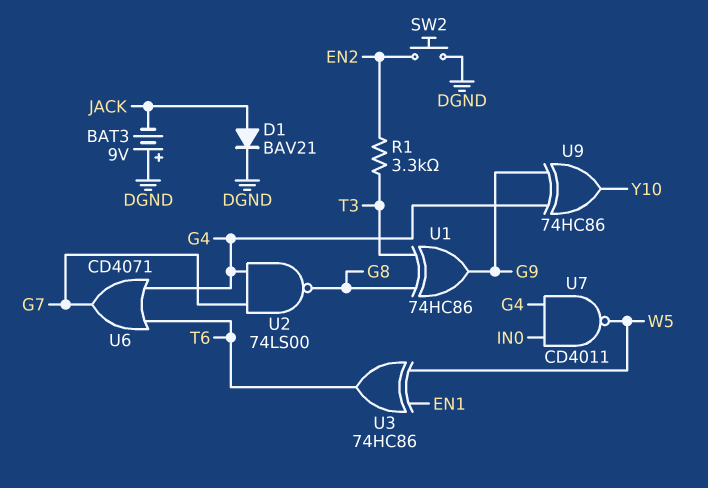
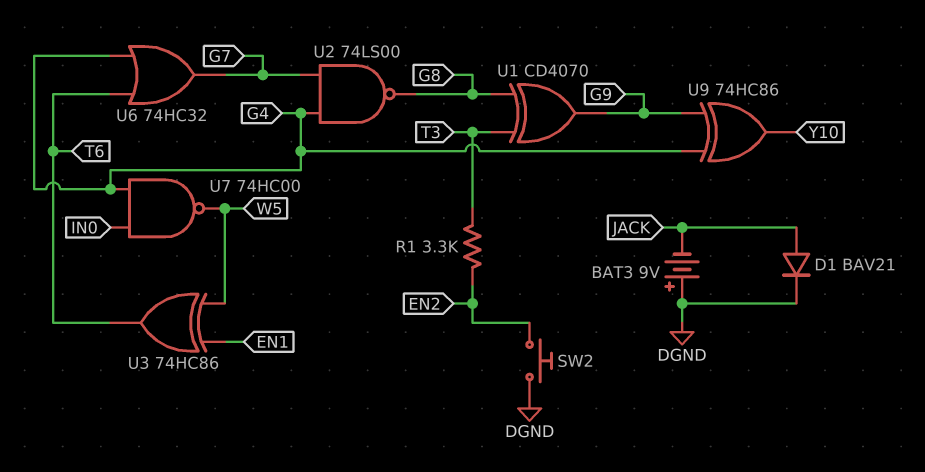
U1: XOR 74HC86 (in G8, in T3, out G9) -> XOR CD4070 (in G8, in T3, out G9)
U6: OR CD4071 (in G4, in T6, out G7) -> OR 74HC32 (in G4, in T6, out G7)
U7: NAND CD4011 (in G4, in IN0, out W5) -> NAND 74HC00 (in G4, in IN0, out W5)

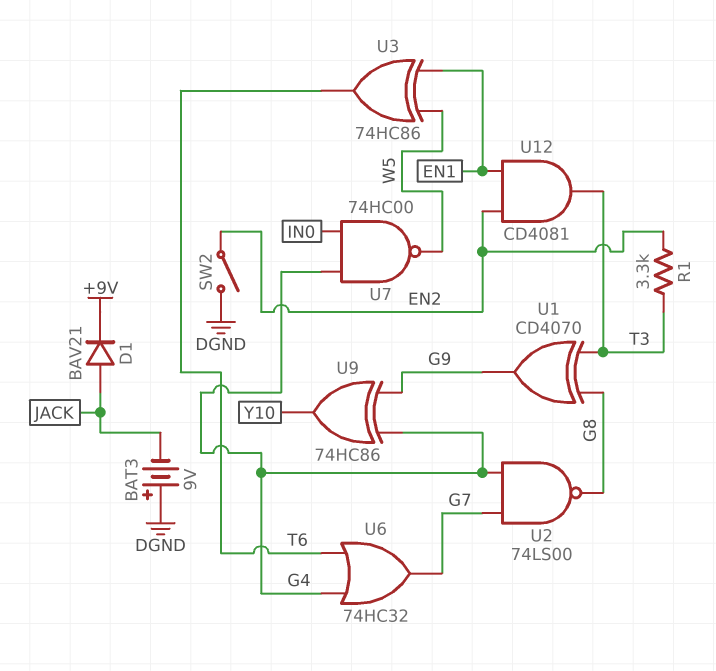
D1: diode BAV21 (A JACK, K DGND) -> diode BAV21 (A JACK, K +9V)
SW2: button (DGND, EN2) -> switch (DGND, EN2)
U12: none -> AND CD4081 (in EN1, in EN2, out T3)

